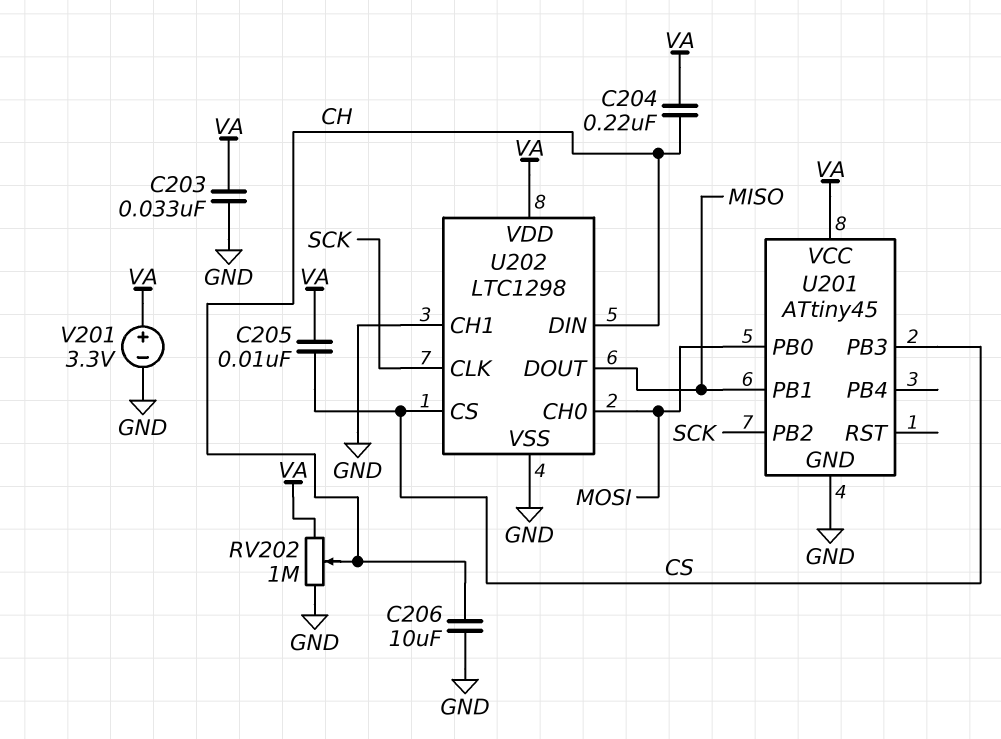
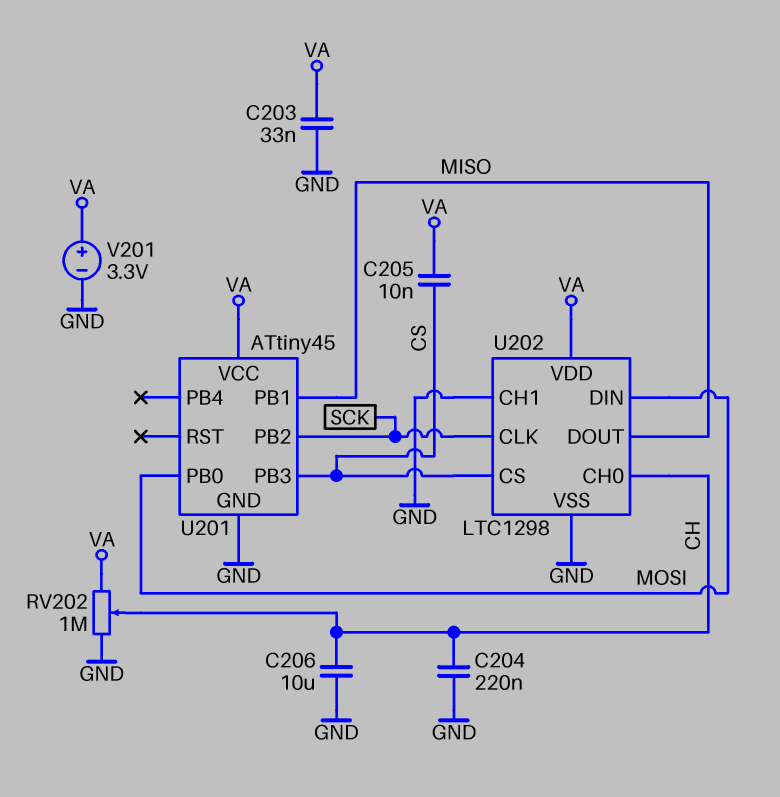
C204: 220nF (CH, VA) -> 220nF (CH, GND)
U202 pin CH0: MOSI -> CH
U202 pin DIN: CH -> MOSI

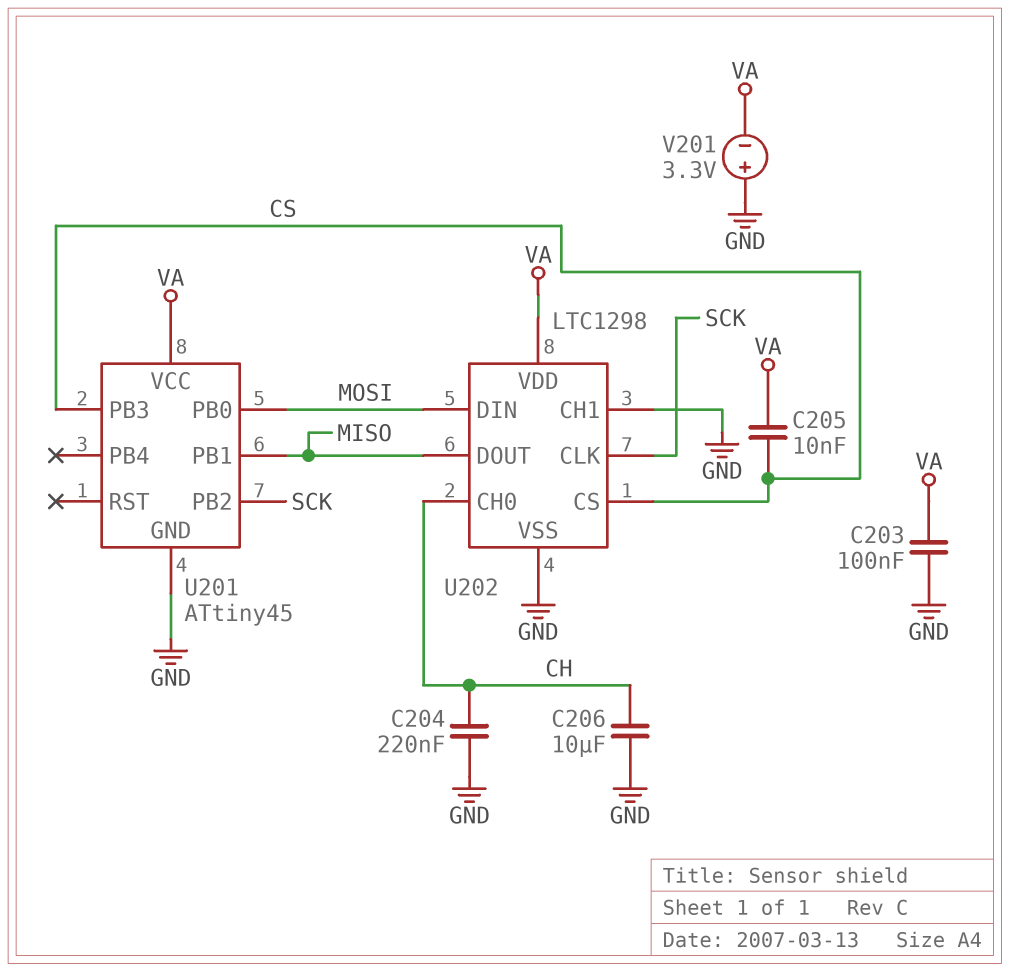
C203: 33nF (GND, VA) -> 100nF (GND, VA)
RV202: 1M (GND, VA, wiper CH) -> none
V201: 3.3V (plus VA, minus GND) -> 3.3V (plus GND, minus VA)

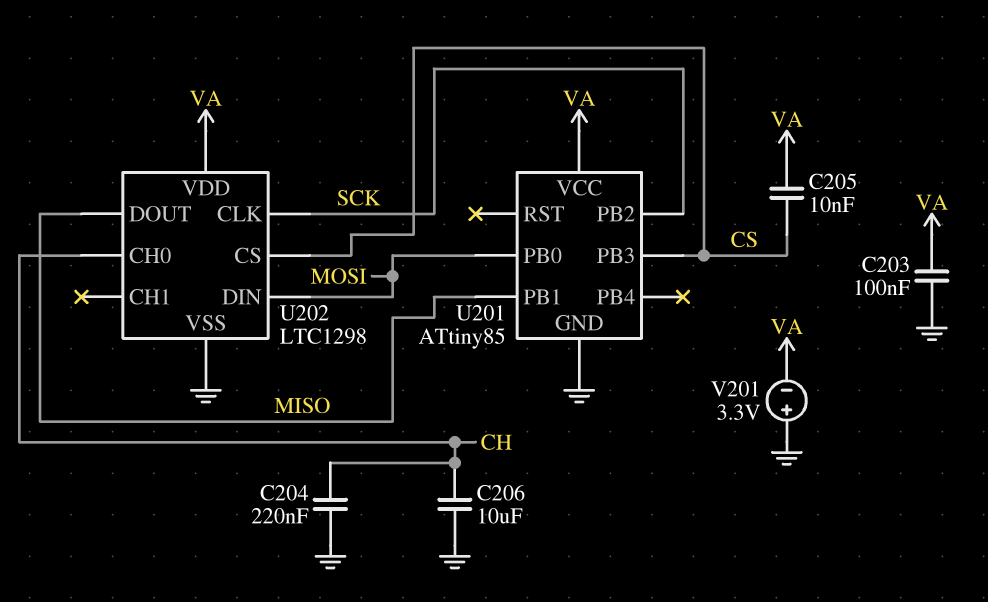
U201: ATtiny45 -> ATtiny85
U202 pin CH1: GND -> none

